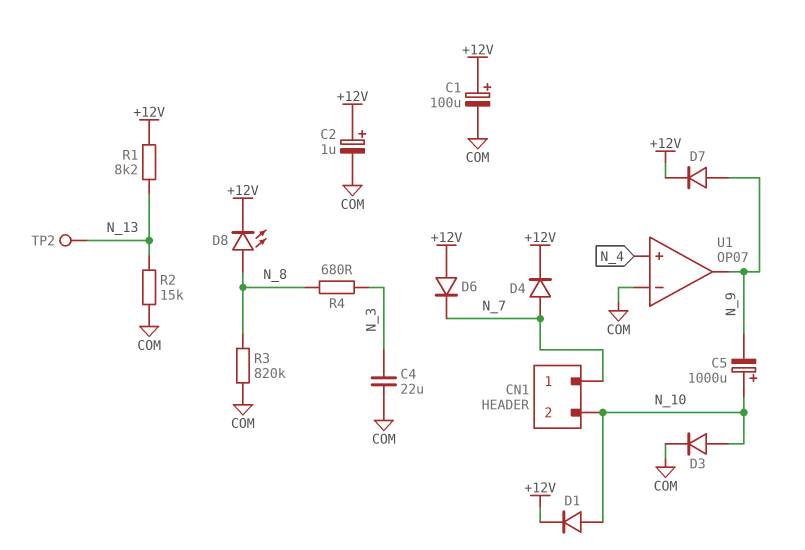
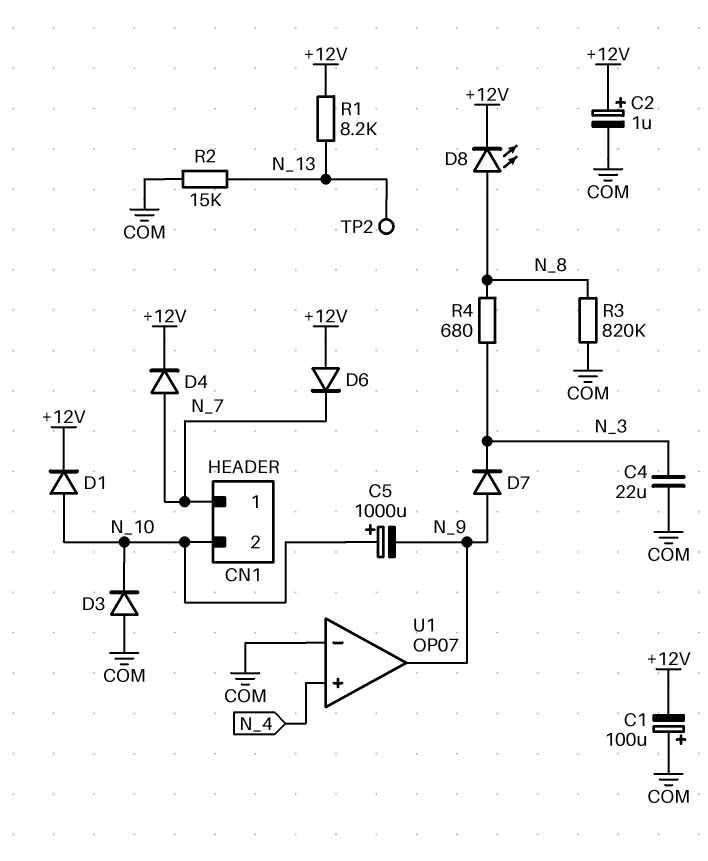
C1: 100uF (plus +12V, minus COM) -> 100uF (plus COM, minus +12V)
D3: diode (A N_10, K COM) -> diode (A COM, K N_10)
D7: diode (A N_9, K +12V) -> diode (A N_9, K N_3)

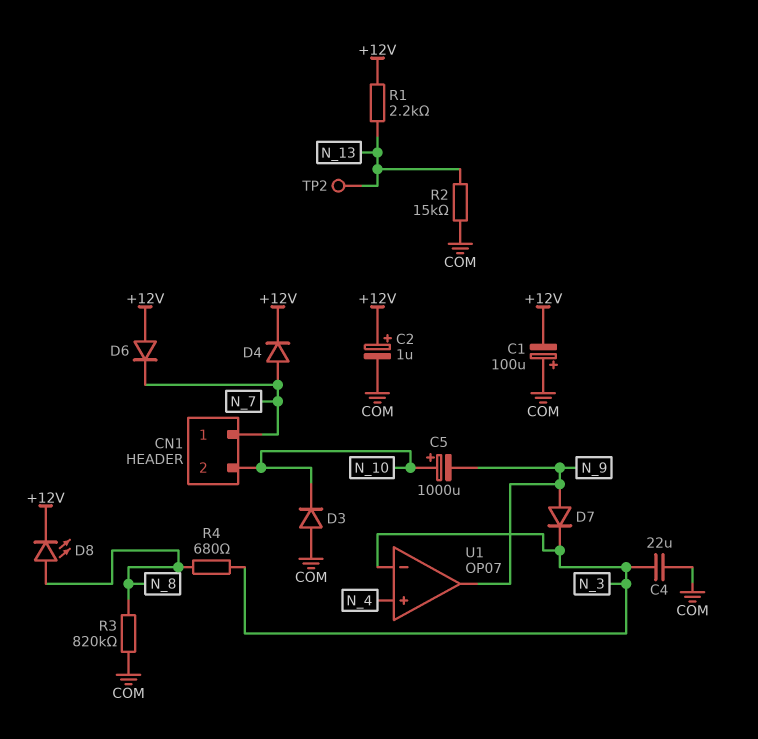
D1: diode (A N_10, K +12V) -> none
R1: 8.2k (+12V, N_13) -> 2.2k (+12V, N_13)
U1 pin in-: COM -> N_3

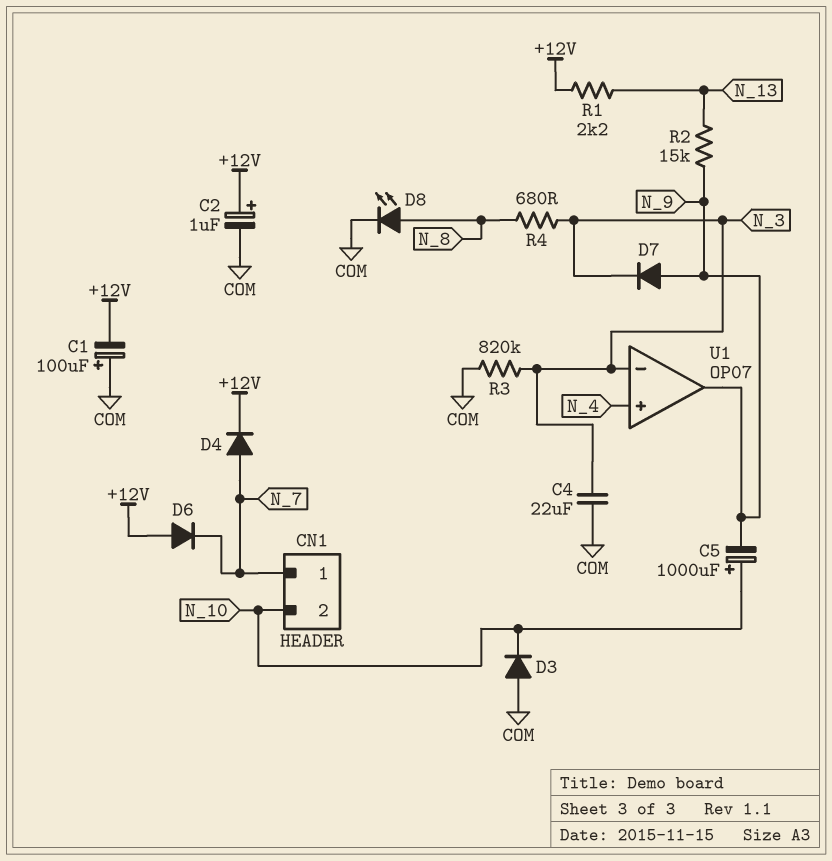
D8: LED (A N_8, K +12V) -> LED (A N_8, K COM)
R2: 15k (COM, N_13) -> 15k (N_9, N_13)
R3: 820k (COM, N_8) -> 820k (COM, N_3)
TP2: test point (N_13) -> none

